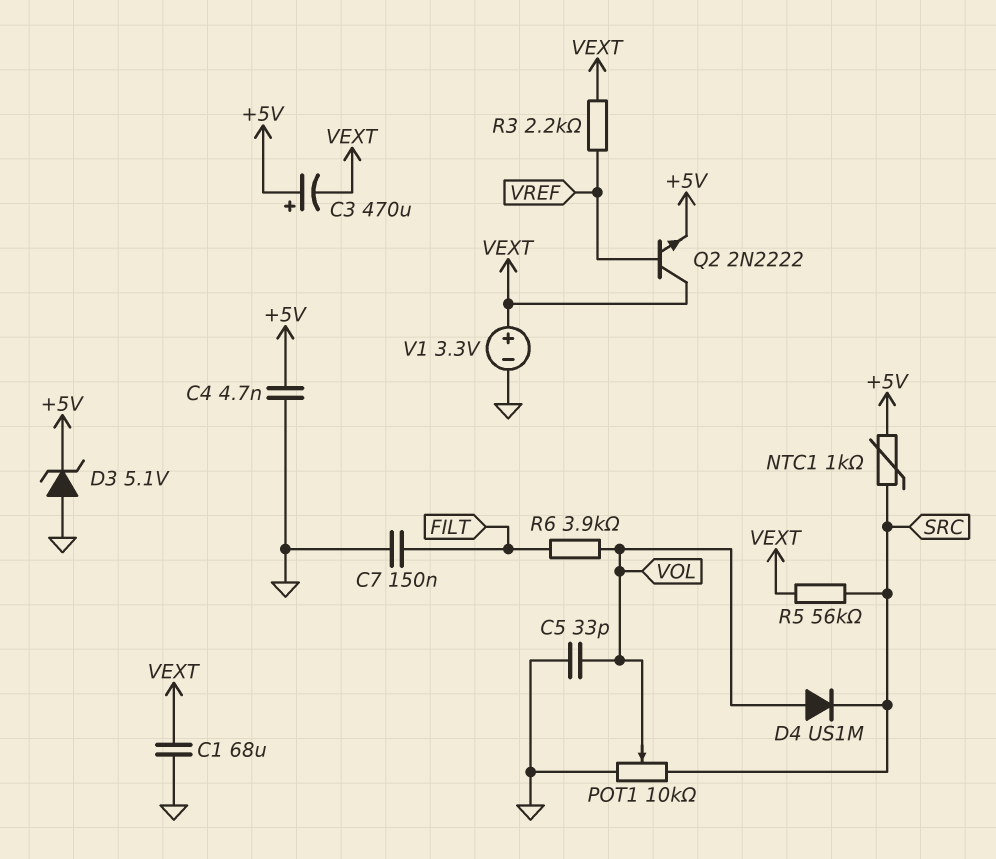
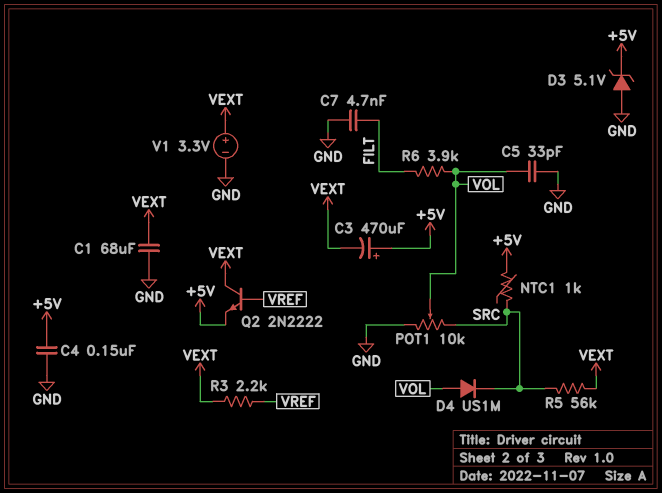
C4: 4.7nF (+5V, GND) -> 150nF (+5V, GND)
C7: 150nF (FILT, GND) -> 4.7nF (FILT, GND)

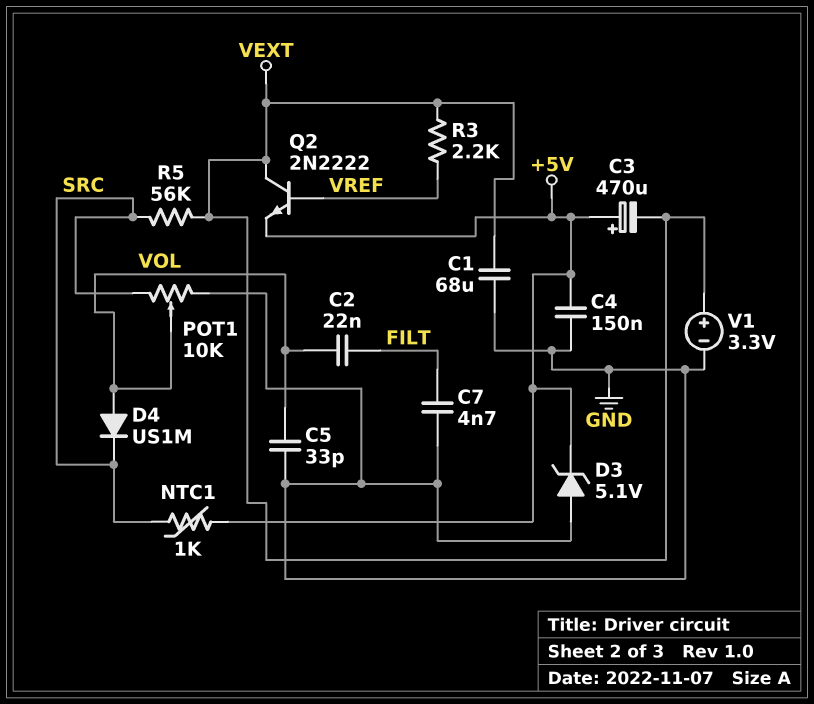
C2: none -> 22nF (FILT, VOL)
R6: 3.9k (FILT, VOL) -> none

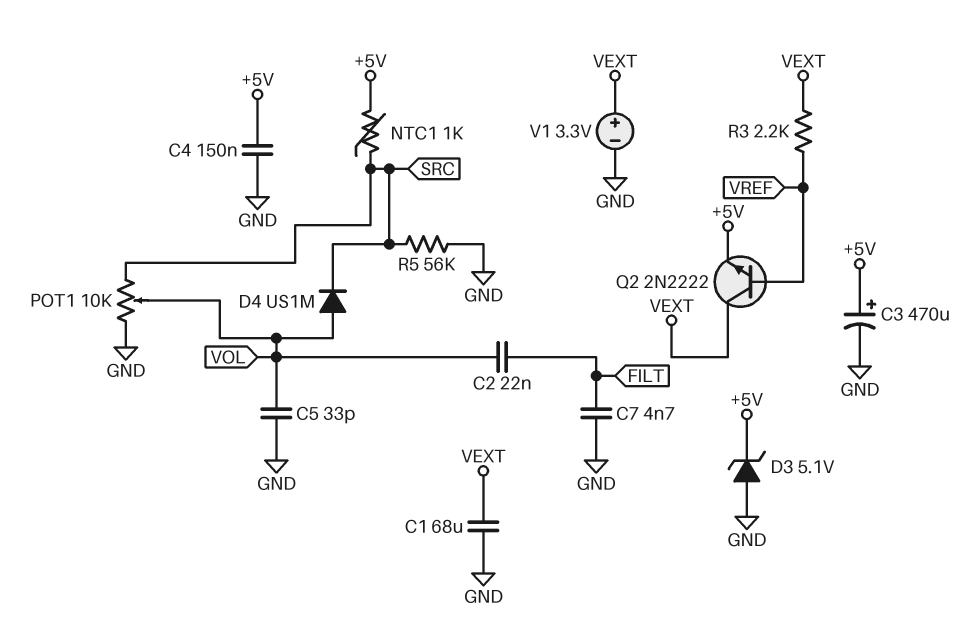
C3: 470uF (plus +5V, minus VEXT) -> 470uF (plus +5V, minus GND)
R5: 56k (SRC, VEXT) -> 56k (GND, SRC)

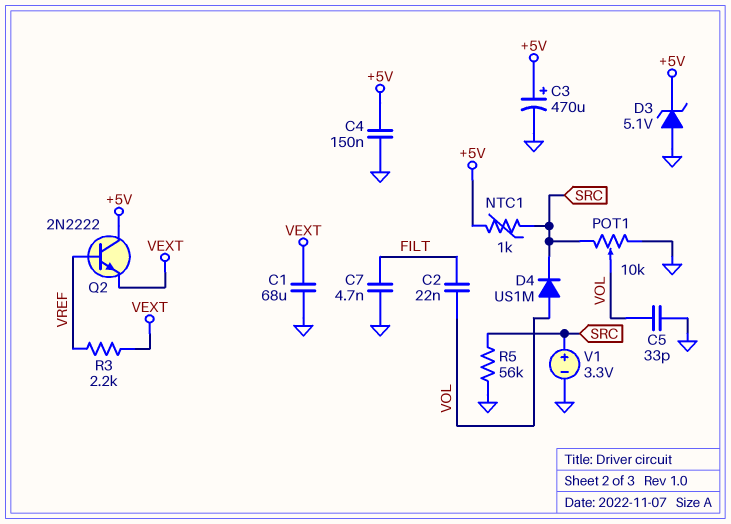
Q2: NPN 2N2222 (B VREF, C VEXT, E +5V) -> NPN 2N2222 (B VREF, C +5V, E VEXT)
V1: 3.3V (plus VEXT, minus GND) -> 3.3V (plus SRC, minus GND)

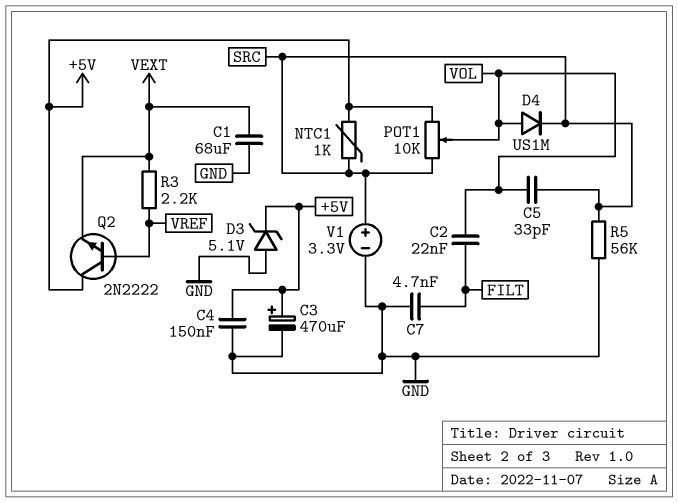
C5: 33pF (GND, VOL) -> 33pF (SRC, VOL)
POT1: 10k (GND, SRC, wiper VOL) -> 10k (+5V, SRC, wiper VOL)

